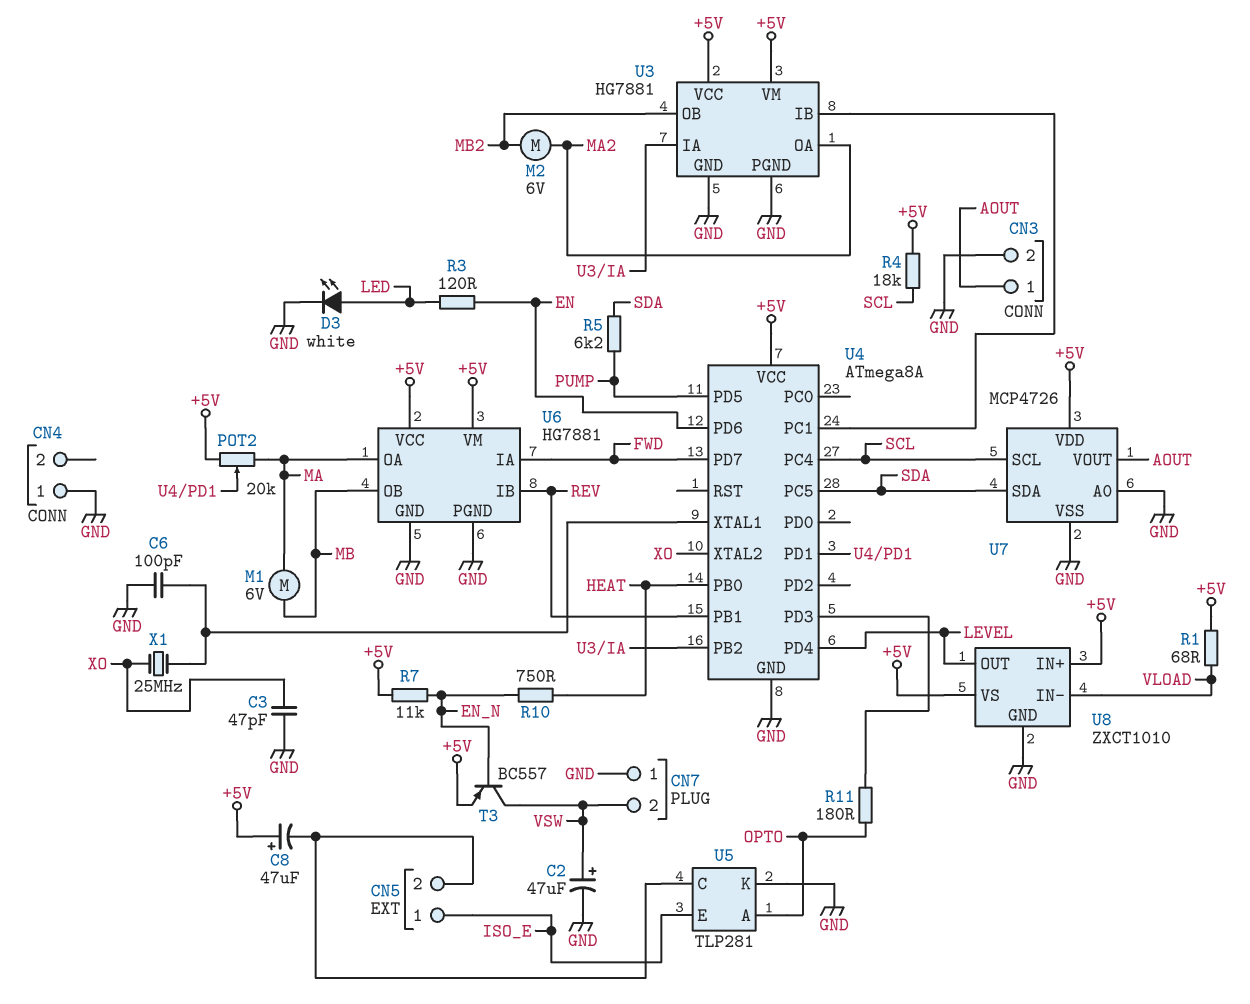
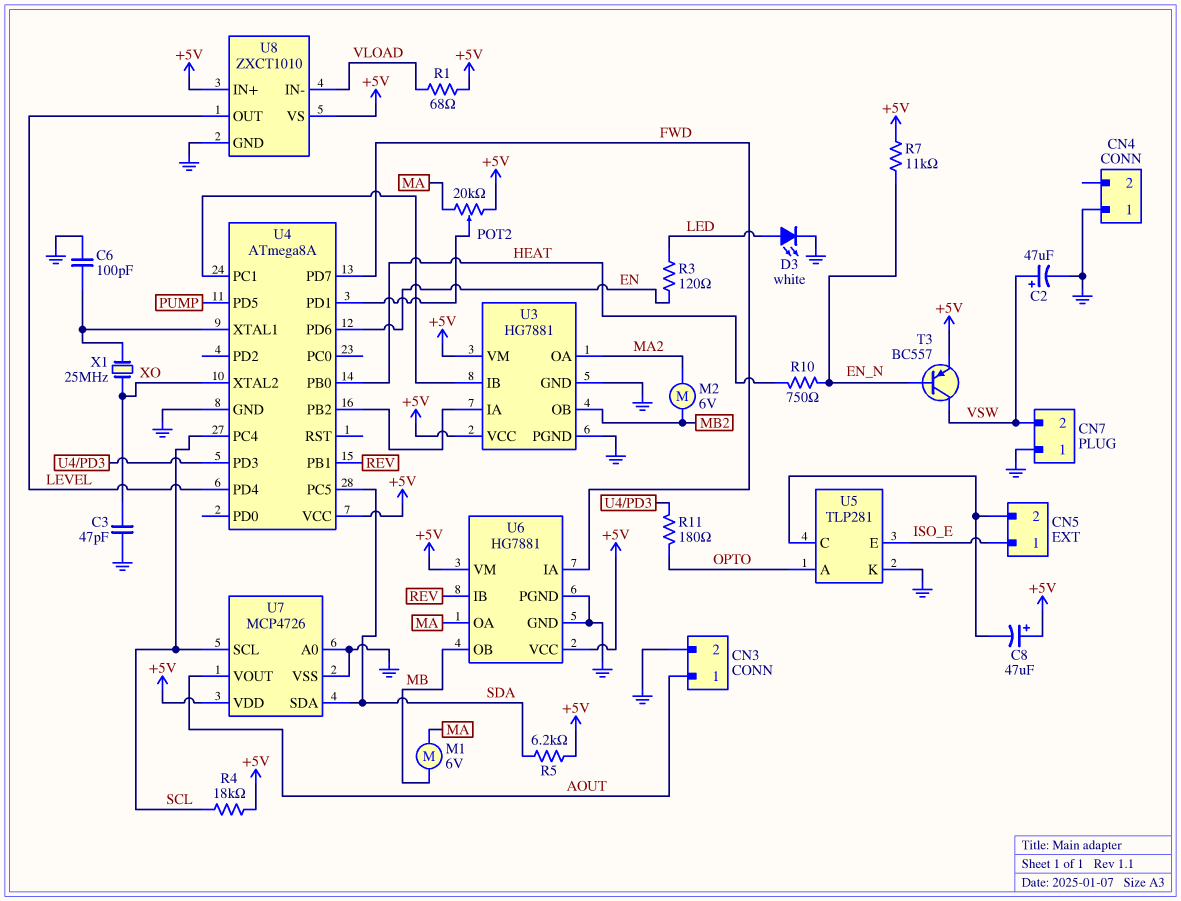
R5: 6.2k (PUMP, SDA) -> 6.2k (+5V, SDA)

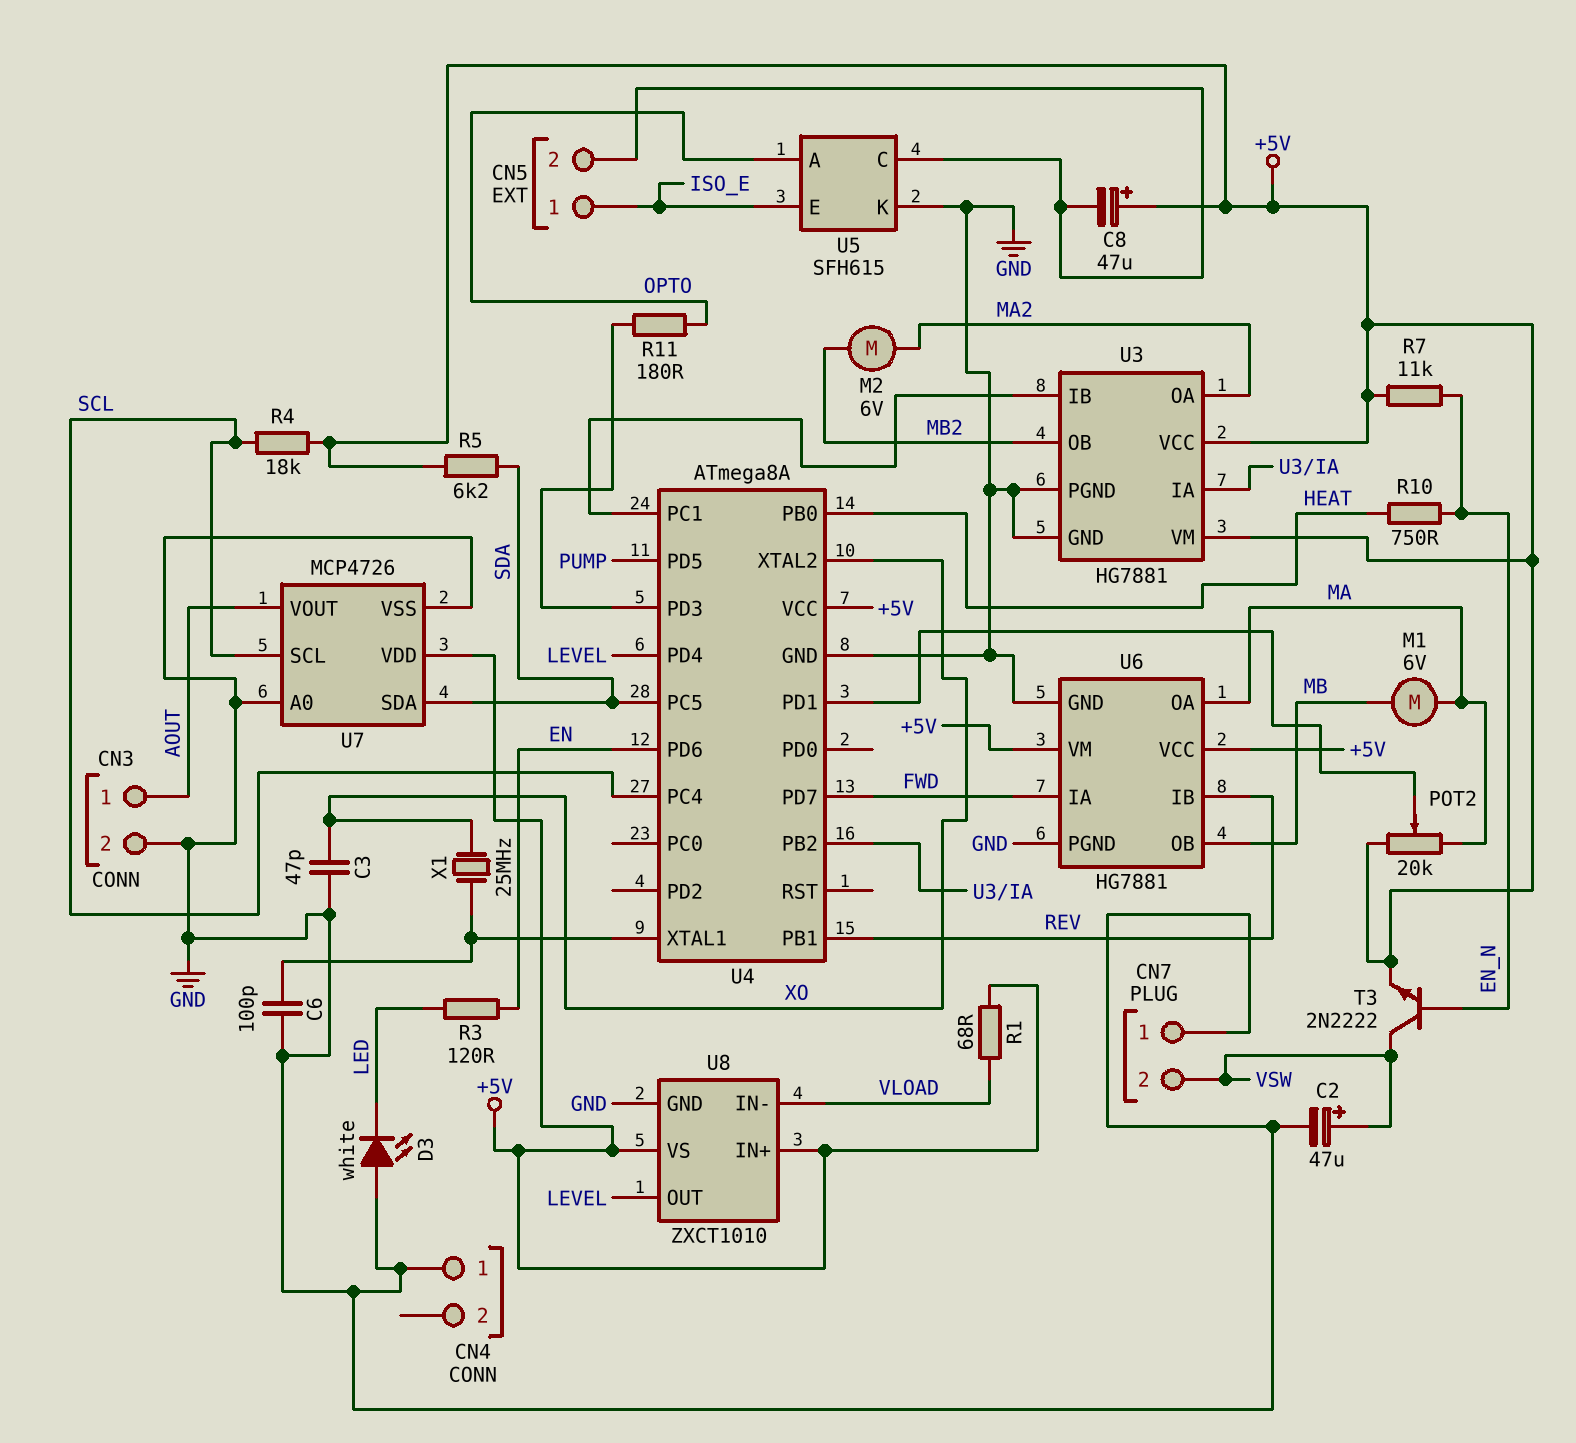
D3: LED white (A LED, K GND) -> LED white (A GND, K LED)
T3: PNP BC557 (B EN_N, C VSW, E +5V) -> NPN 2N2222 (B EN_N, C VSW, E +5V)
U5: TLP281 -> SFH615

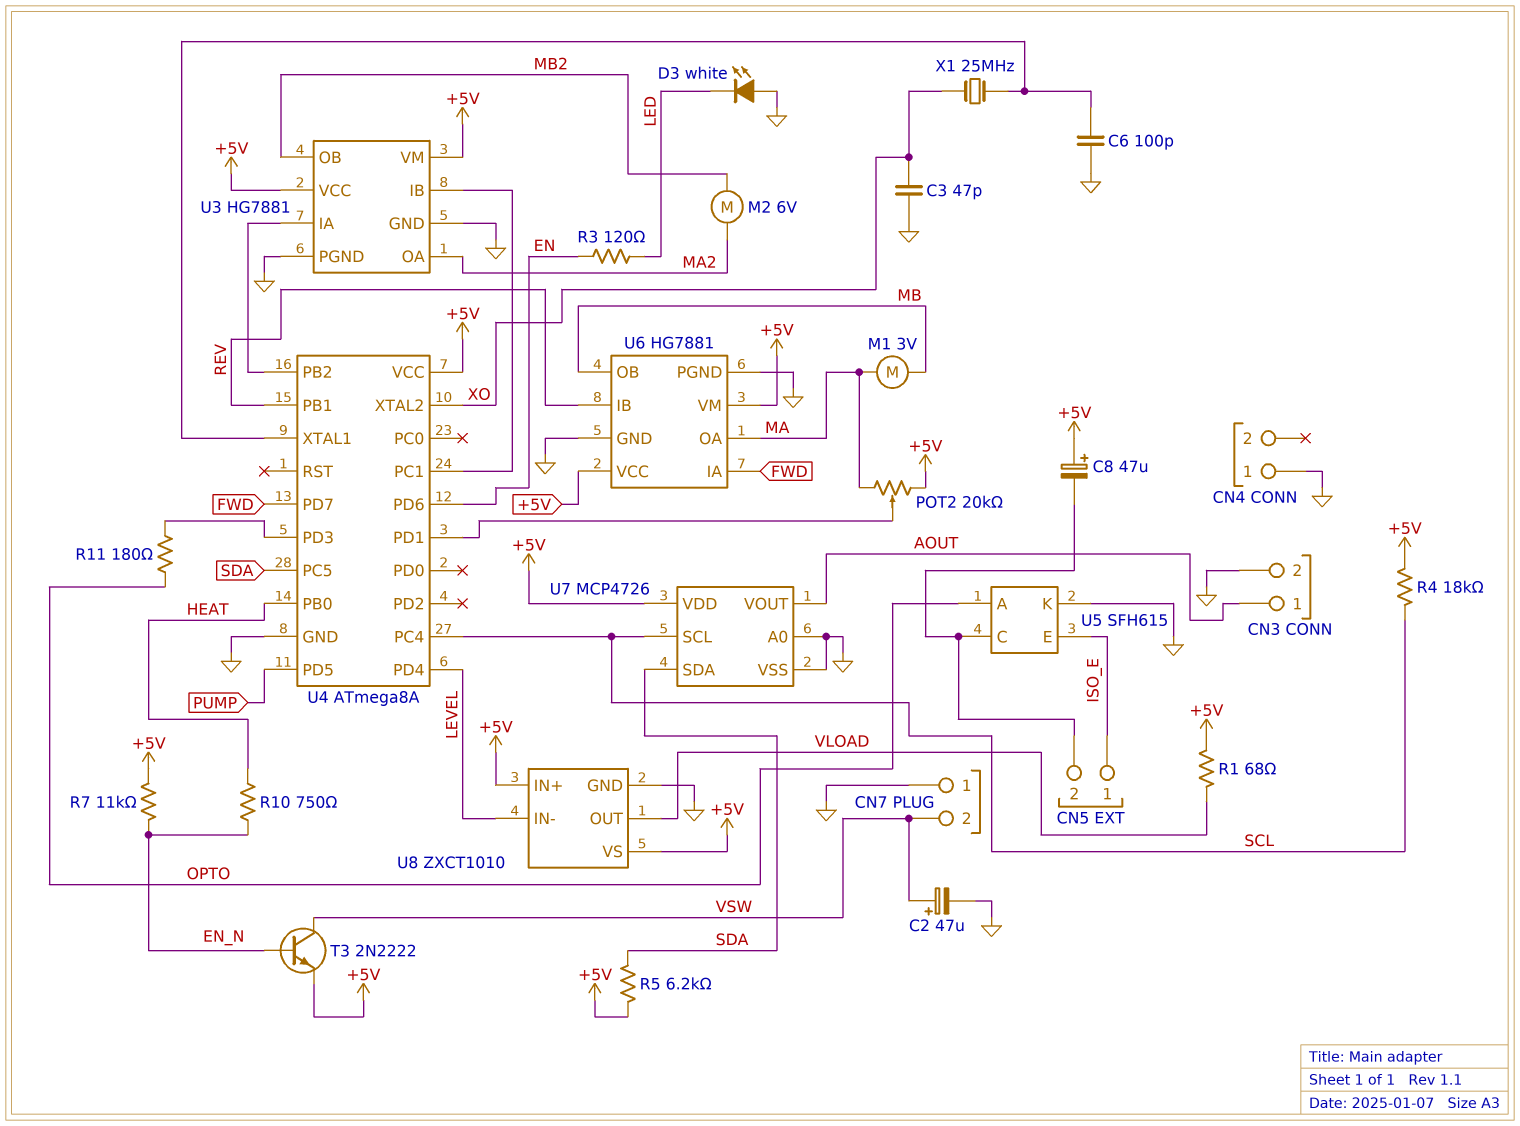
M1: motor 6V (MA, MB) -> motor 3V (MA, MB)
U8 pin IN-: VLOAD -> LEVEL
U8 pin OUT: LEVEL -> VLOAD

